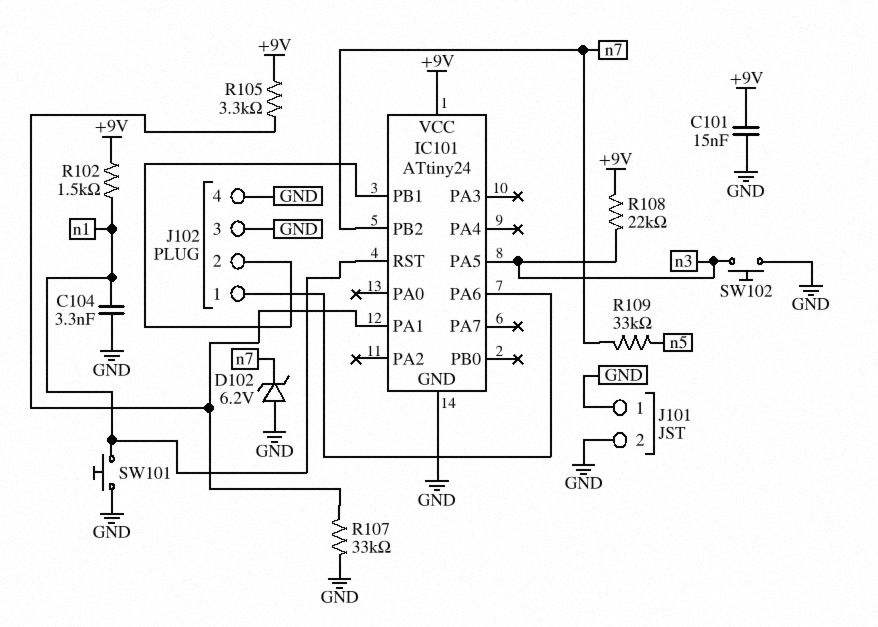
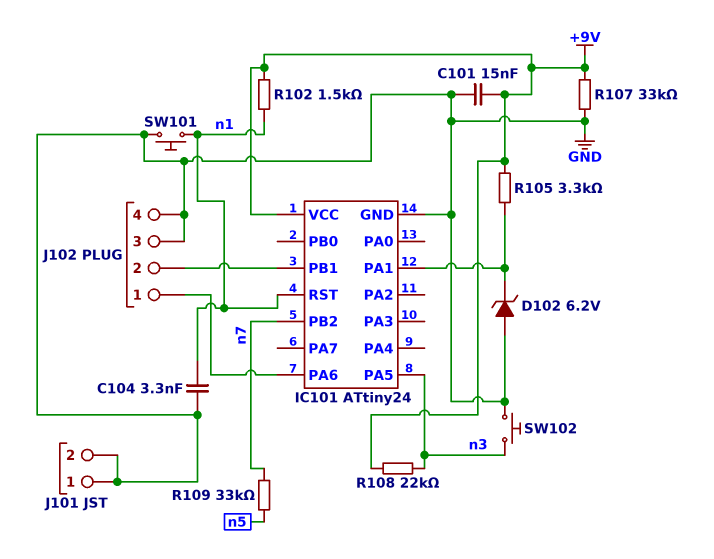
D102: zener 6.2V (A GND, K n7) -> zener 6.2V (A GND, K IC101/PA1)
R107: 33k (GND, IC101/PA1) -> 33k (+9V, GND)

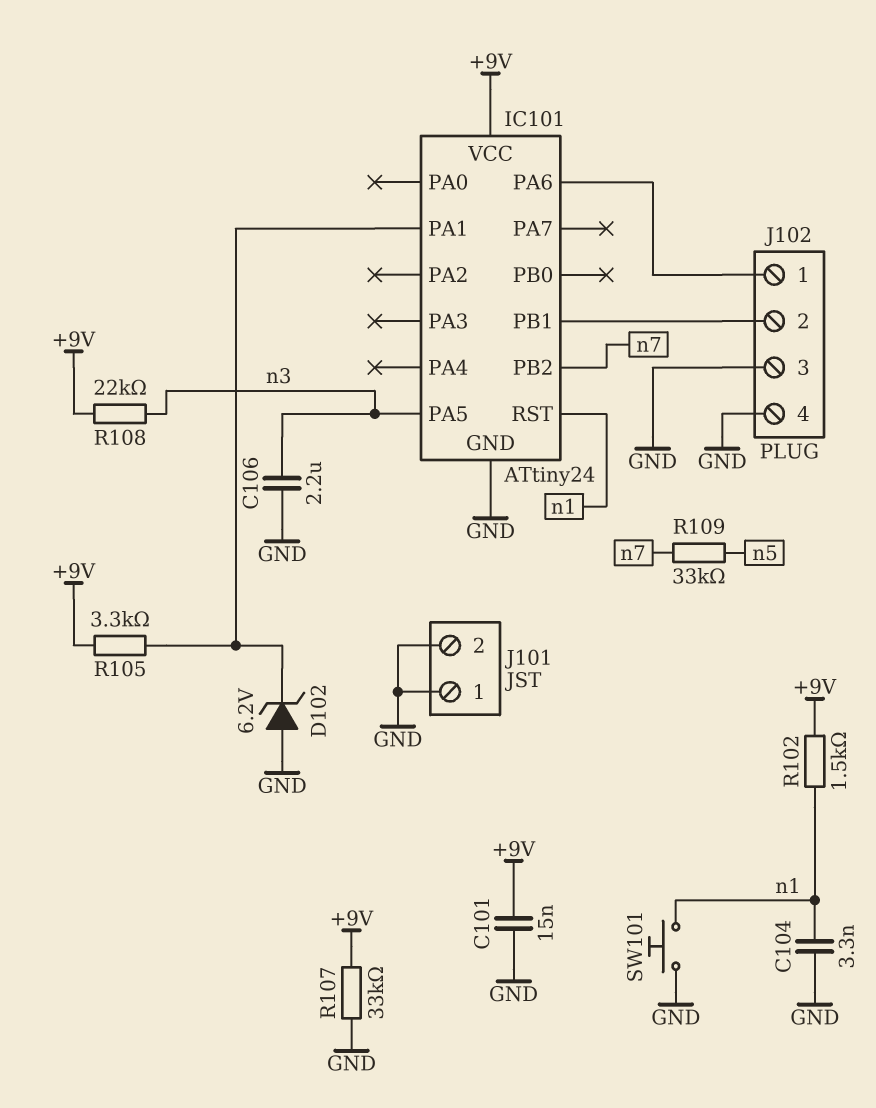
C106: none -> 2.2uF (GND, n3)
SW102: button (GND, n3) -> none

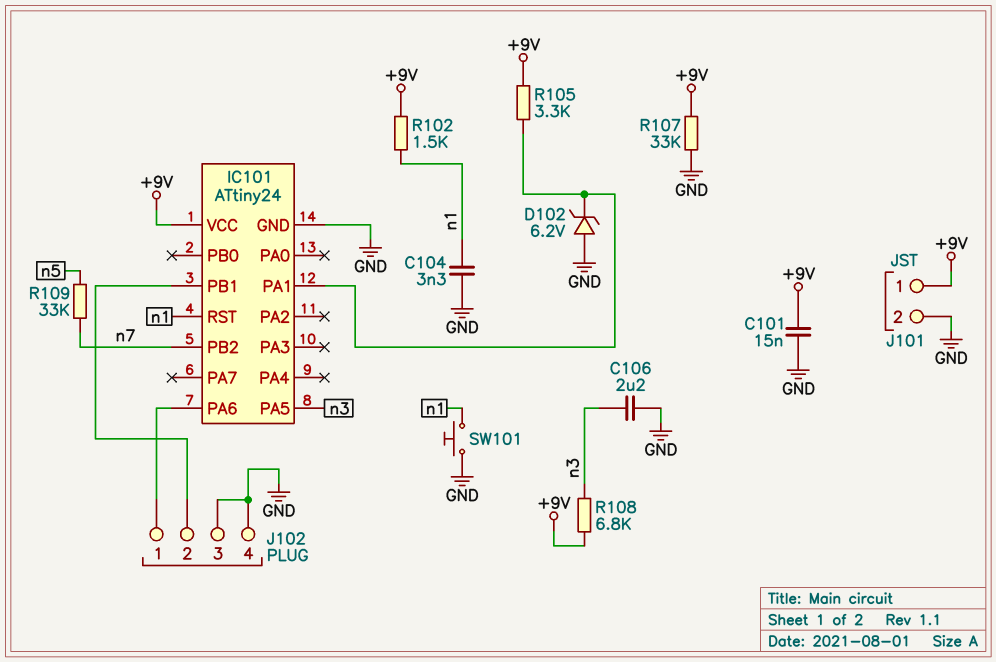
J101 pin 1: GND -> +9V
R108: 22k (+9V, n3) -> 6.8k (+9V, n3)

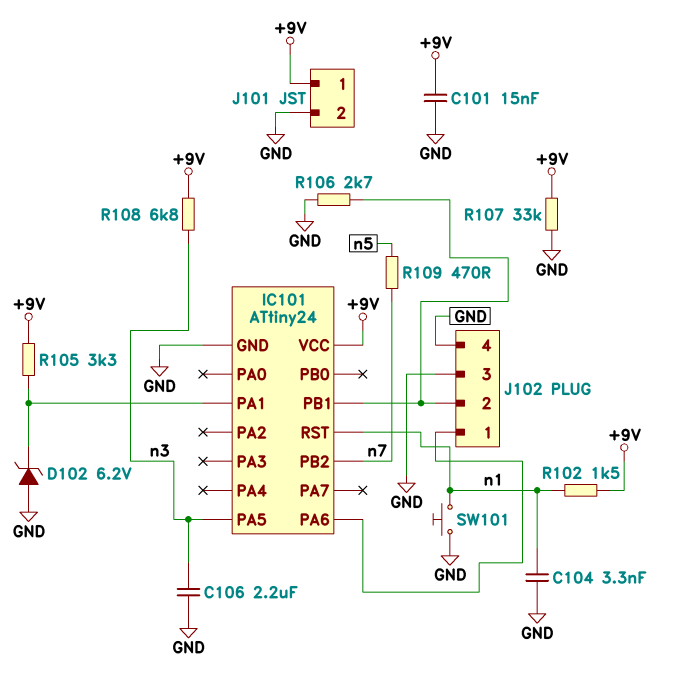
R106: none -> 2.7k (GND, IC101/PB1)
R109: 33k (n5, n7) -> 470 (n5, n7)

